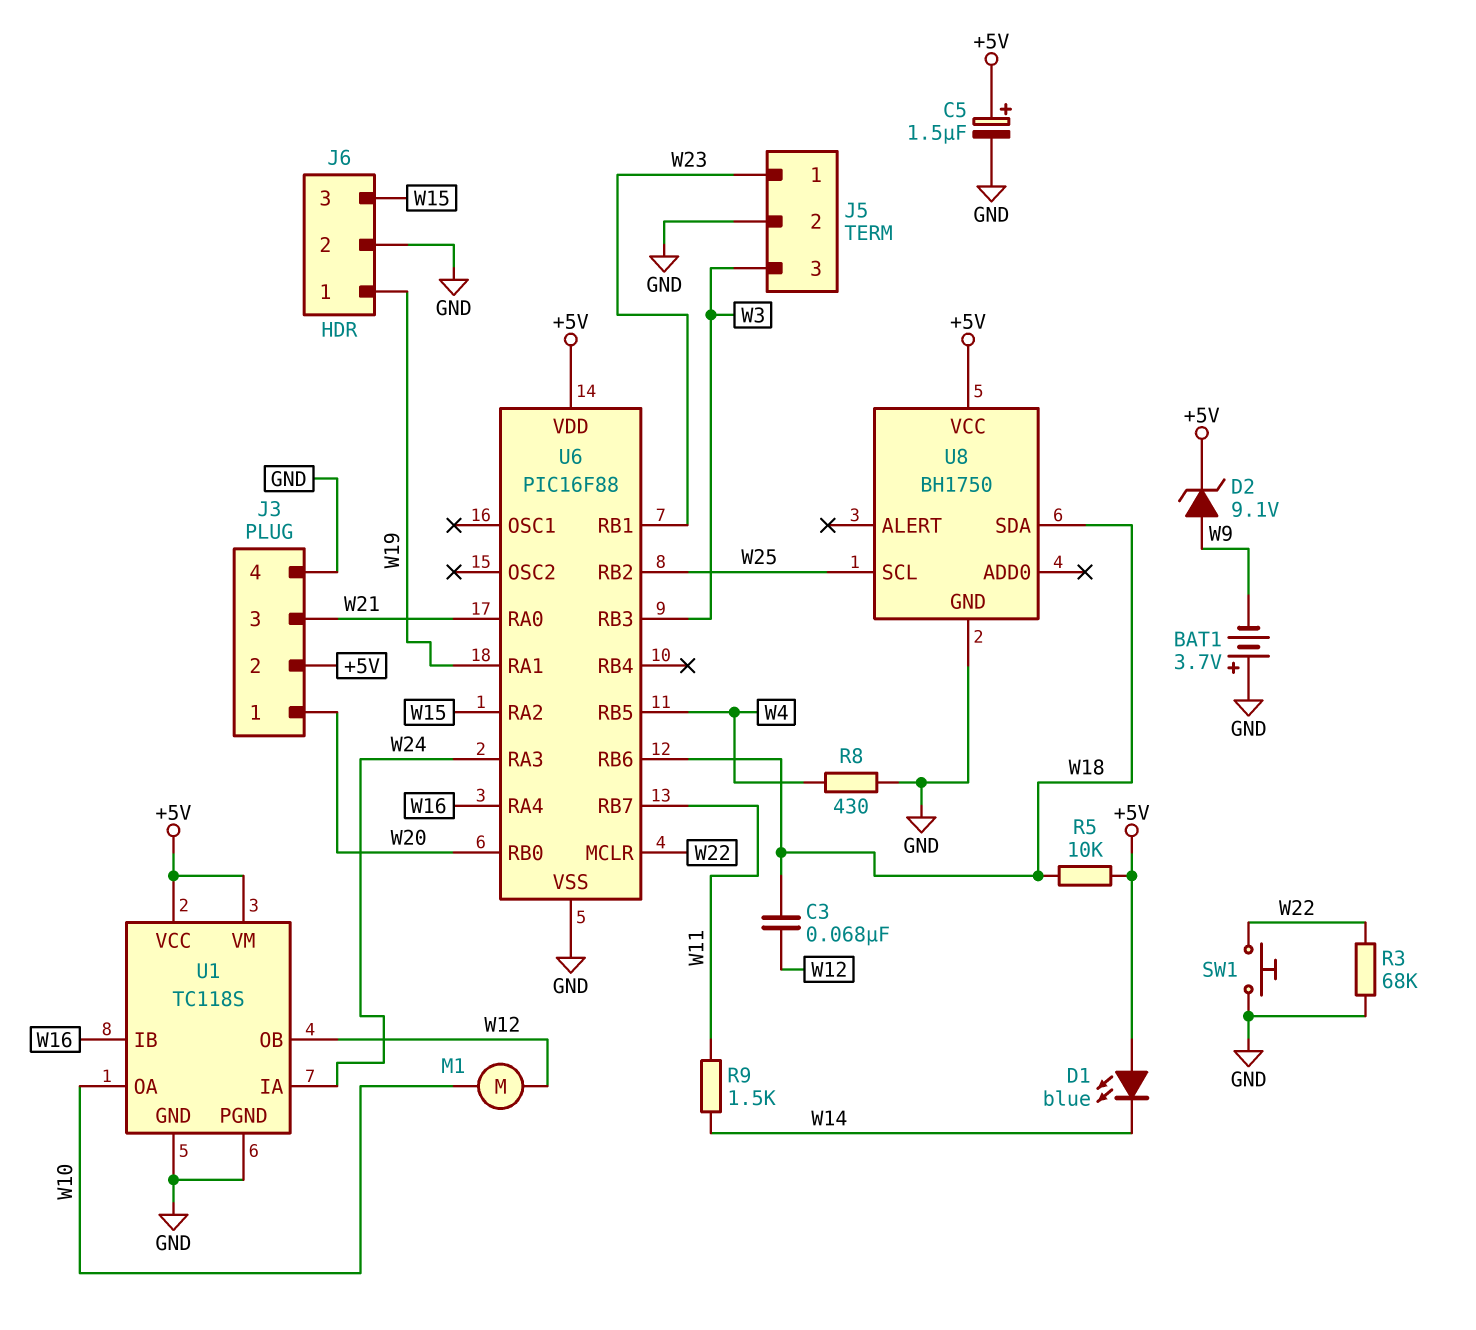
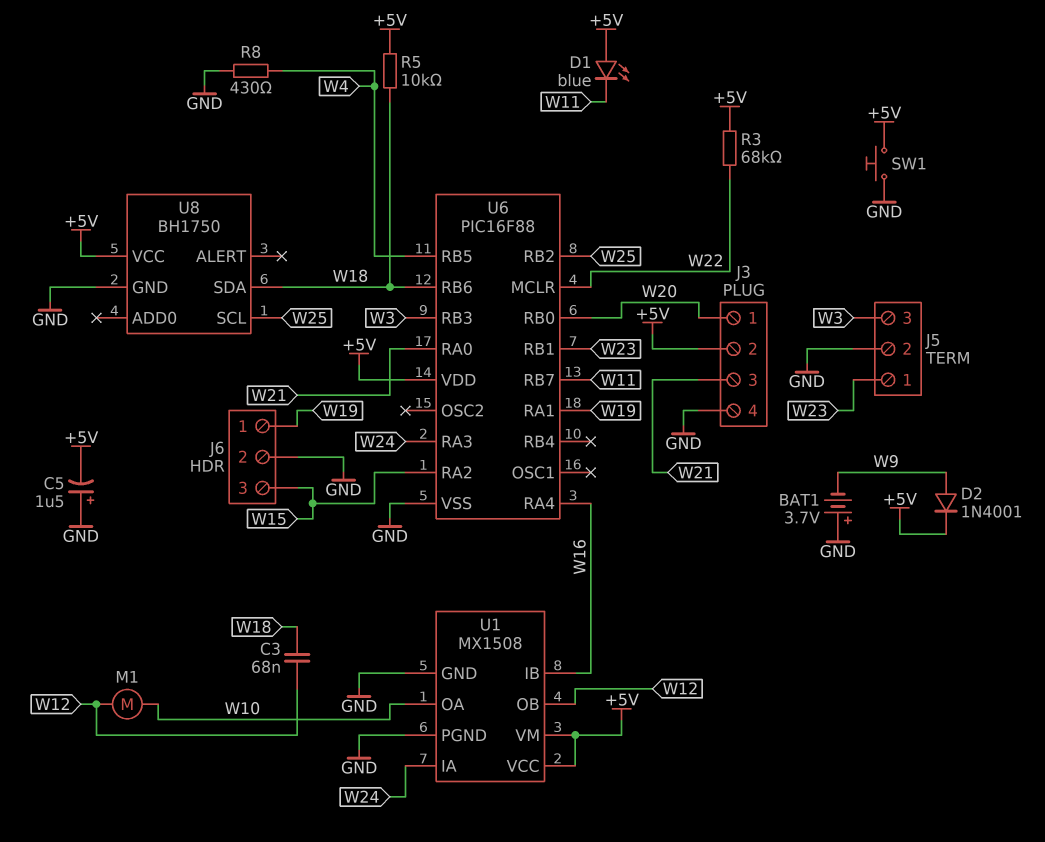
C5: 1.5uF (plus +5V, minus GND) -> 1.5uF (plus GND, minus +5V)
D1: LED blue (A +5V, K W14) -> LED blue (A +5V, K W11)
D2: zener 9.1V (A W9, K +5V) -> diode 1N4001 (A W9, K +5V)
R3: 68k (GND, W22) -> 68k (+5V, W22)
R9: 1.5k (W11, W14) -> none
SW1: button (GND, W22) -> button (+5V, GND)
U1: TC118S -> MX1508

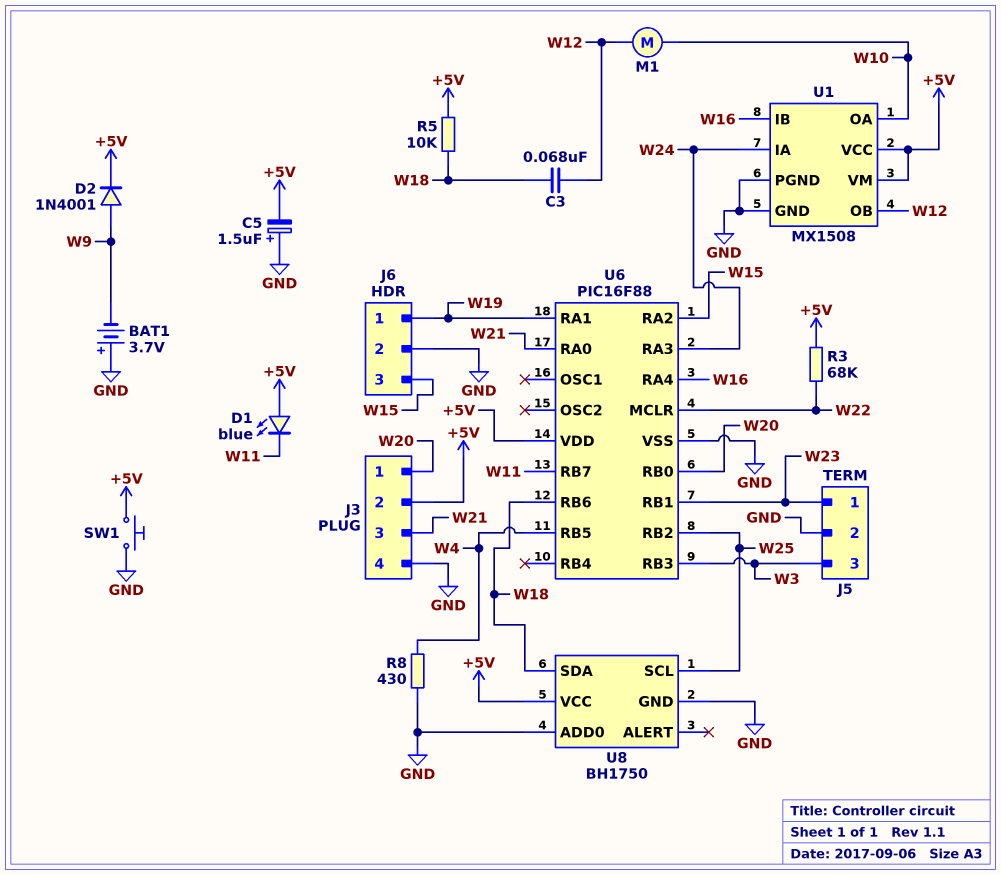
U8 pin ADD0: none -> GND

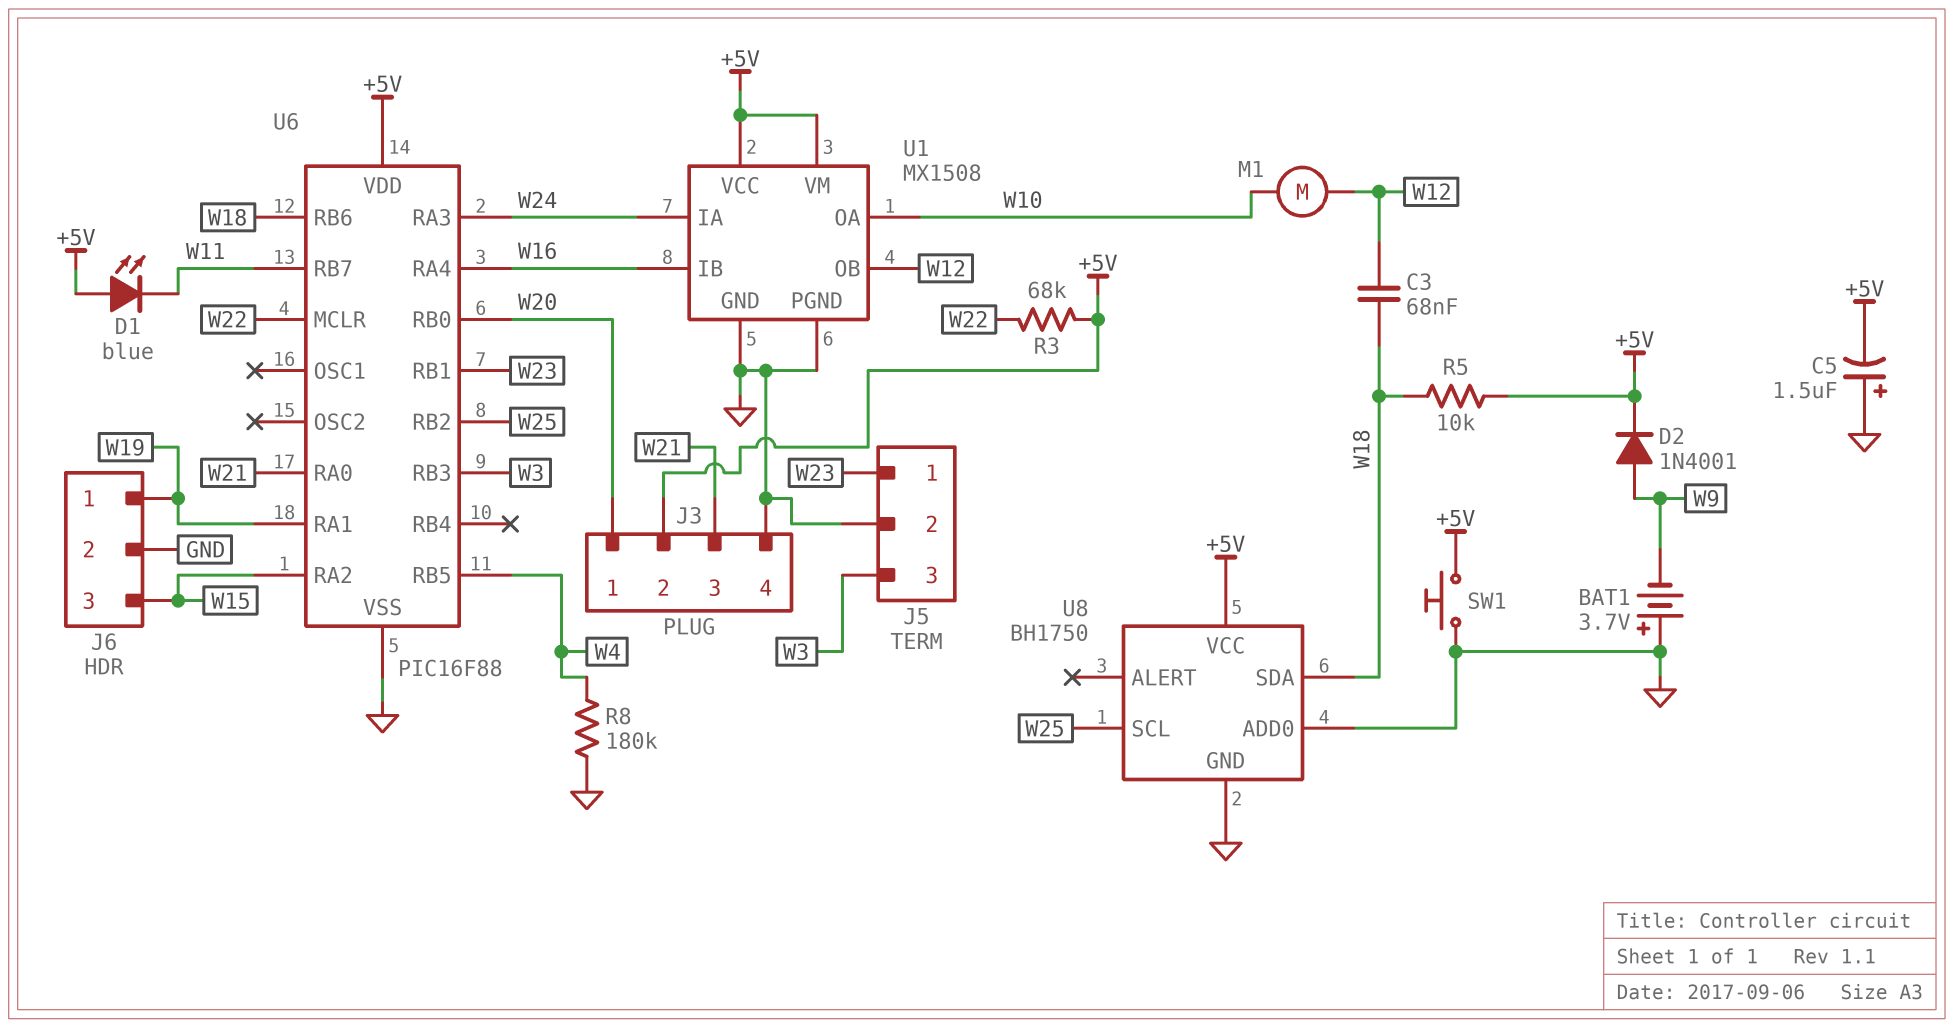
R8: 430 (GND, W4) -> 180k (GND, W4)

